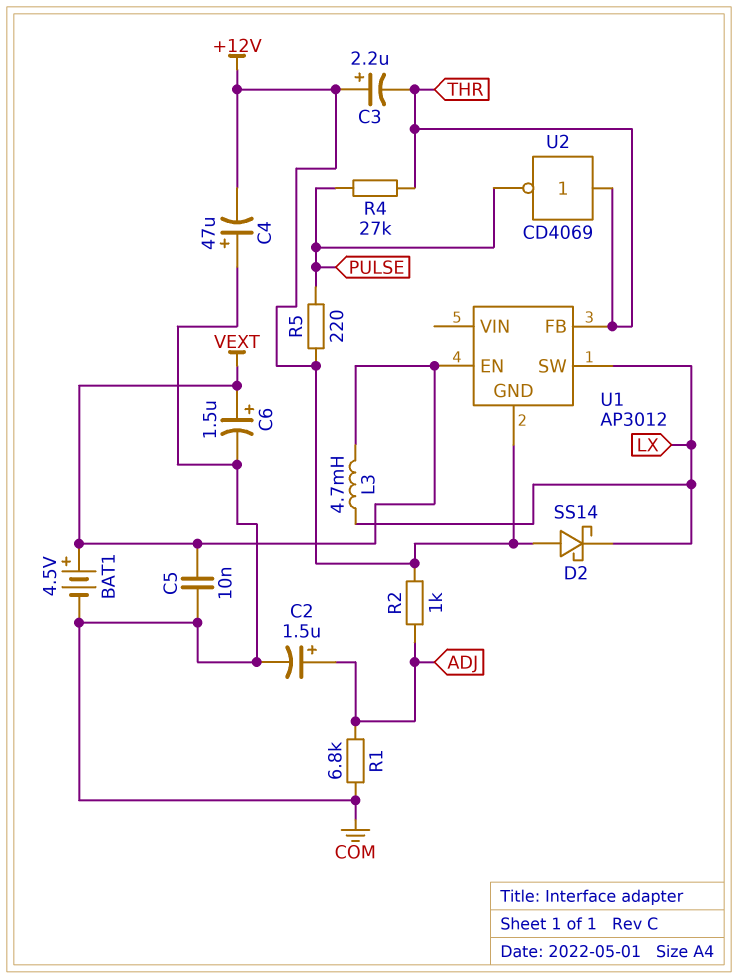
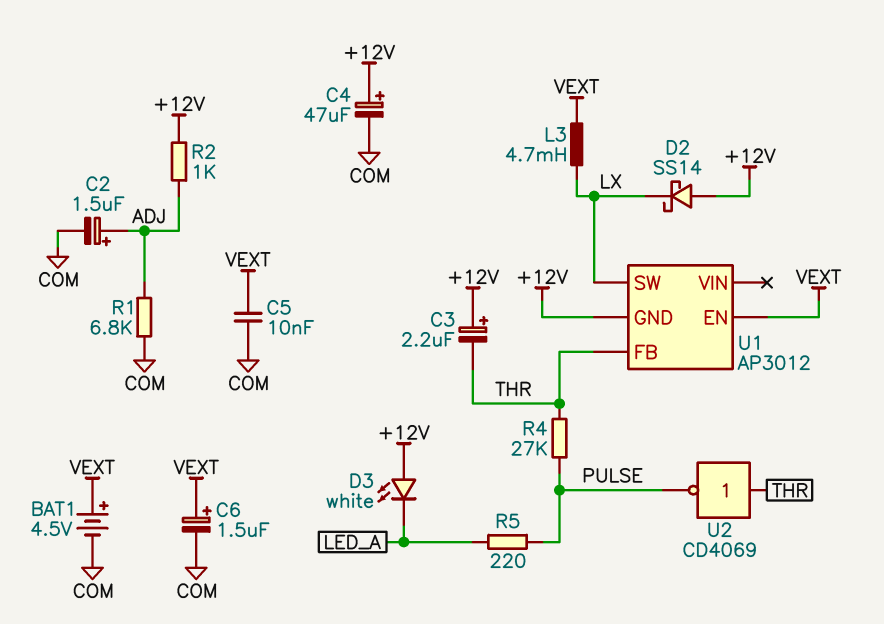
C4: 47uF (plus COM, minus +12V) -> 47uF (plus +12V, minus COM)
D3: none -> LED white (A +12V, K LED_A)
R5: 220 (+12V, PULSE) -> 220 (LED_A, PULSE)

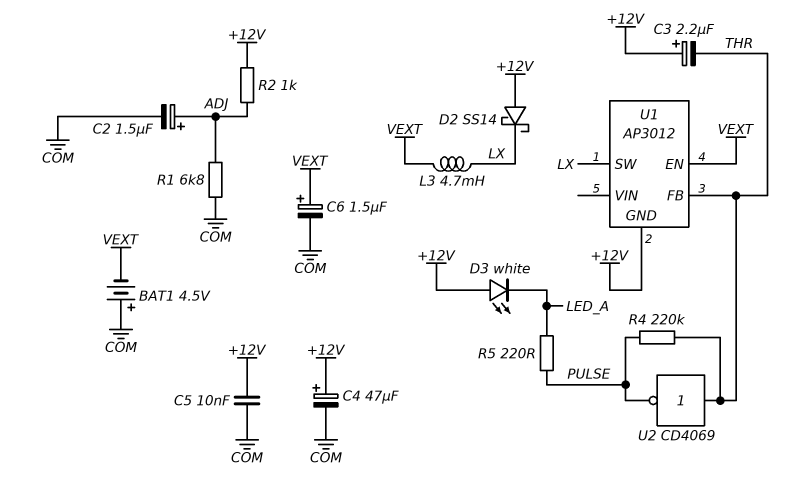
BAT1: 4.5V (plus VEXT, minus COM) -> 4.5V (plus COM, minus VEXT)
C5: 10nF (COM, VEXT) -> 10nF (+12V, COM)
R4: 27k (PULSE, THR) -> 220k (PULSE, THR)

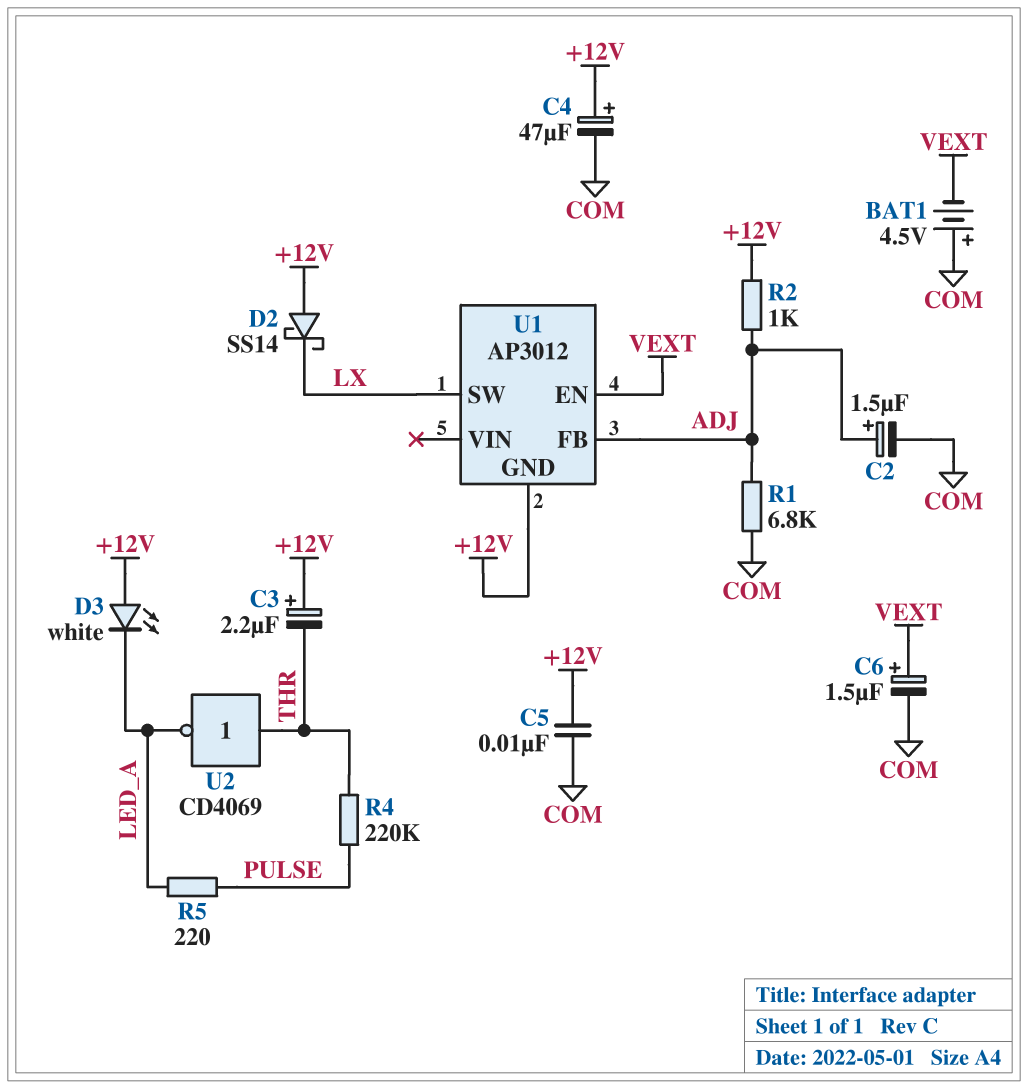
L3: 4.7mH (LX, VEXT) -> none
U1 pin FB: THR -> ADJ
U2: NOT CD4069 (in THR, out PULSE) -> NOT CD4069 (in THR, out LED_A)

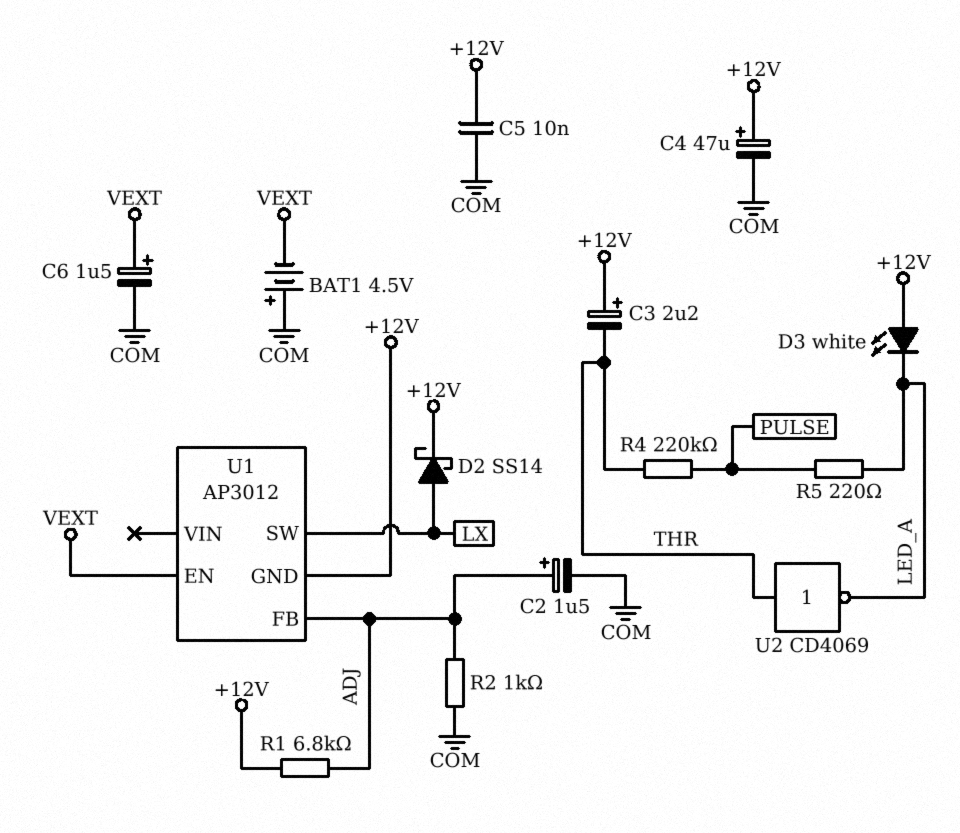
D2: schottky SS14 (A +12V, K LX) -> schottky SS14 (A LX, K +12V)
R1: 6.8k (ADJ, COM) -> 6.8k (+12V, ADJ)
R2: 1k (+12V, ADJ) -> 1k (ADJ, COM)

